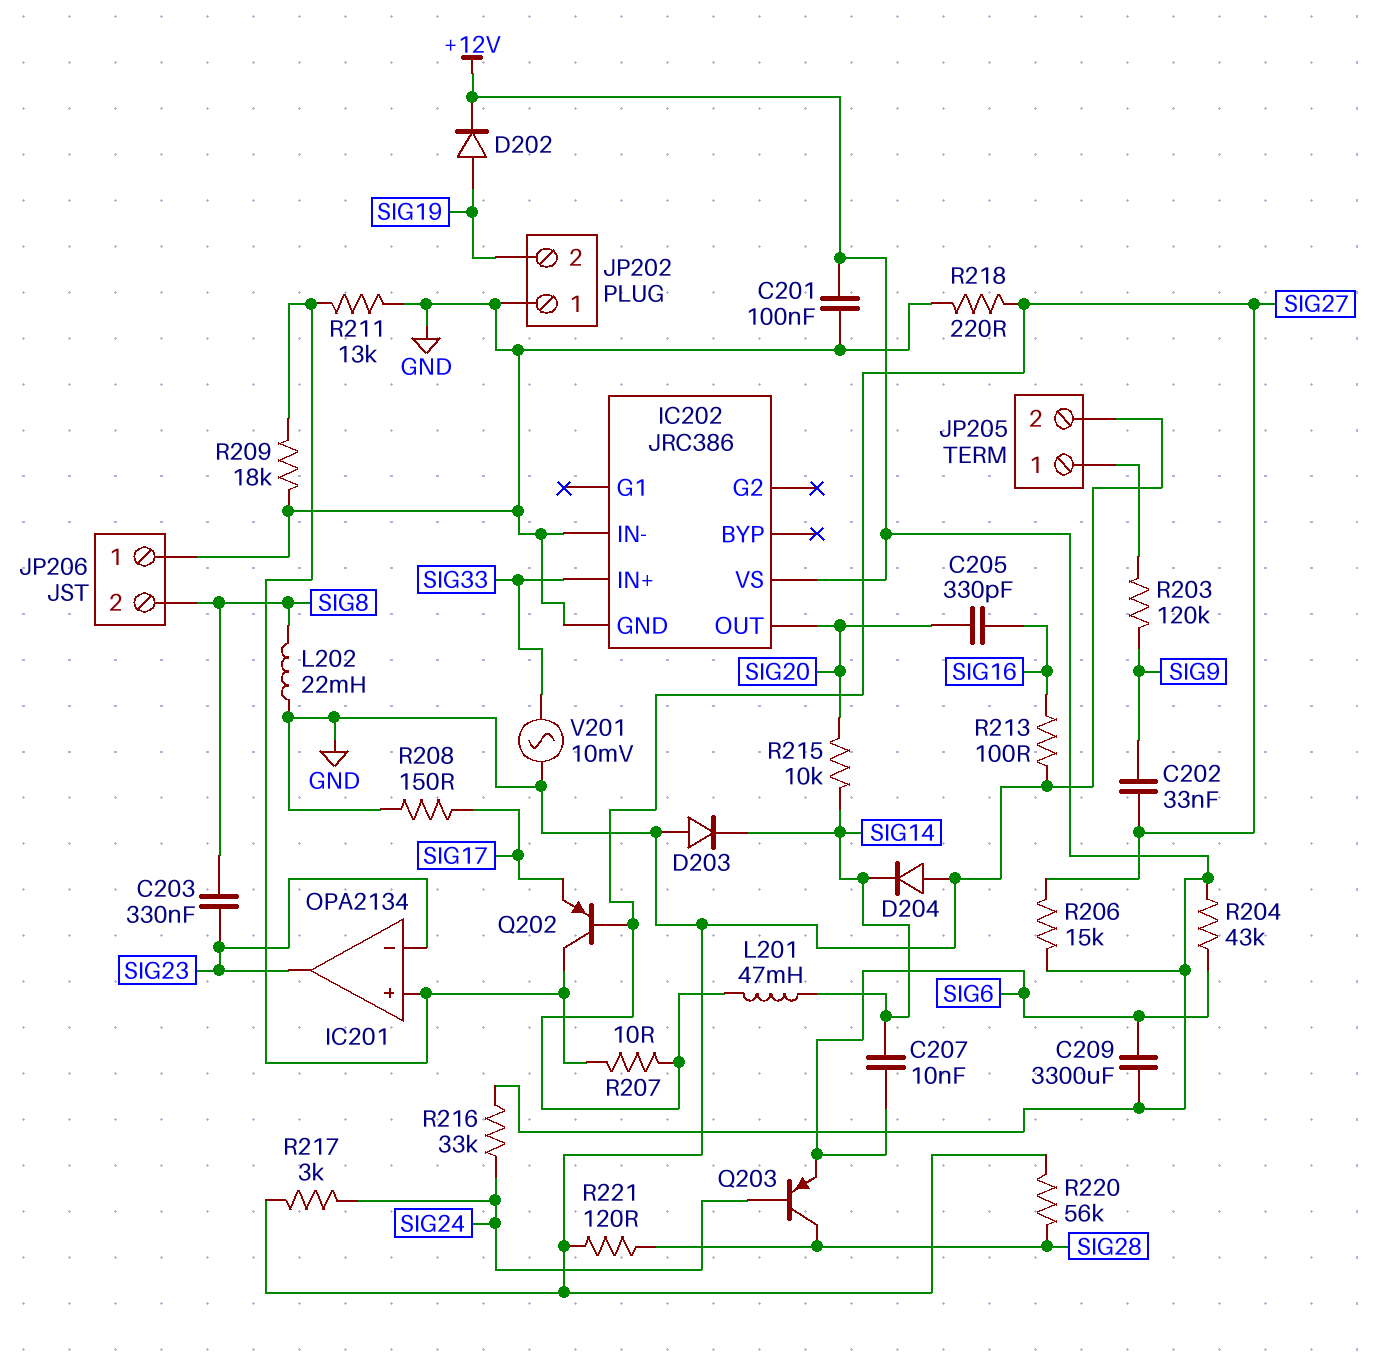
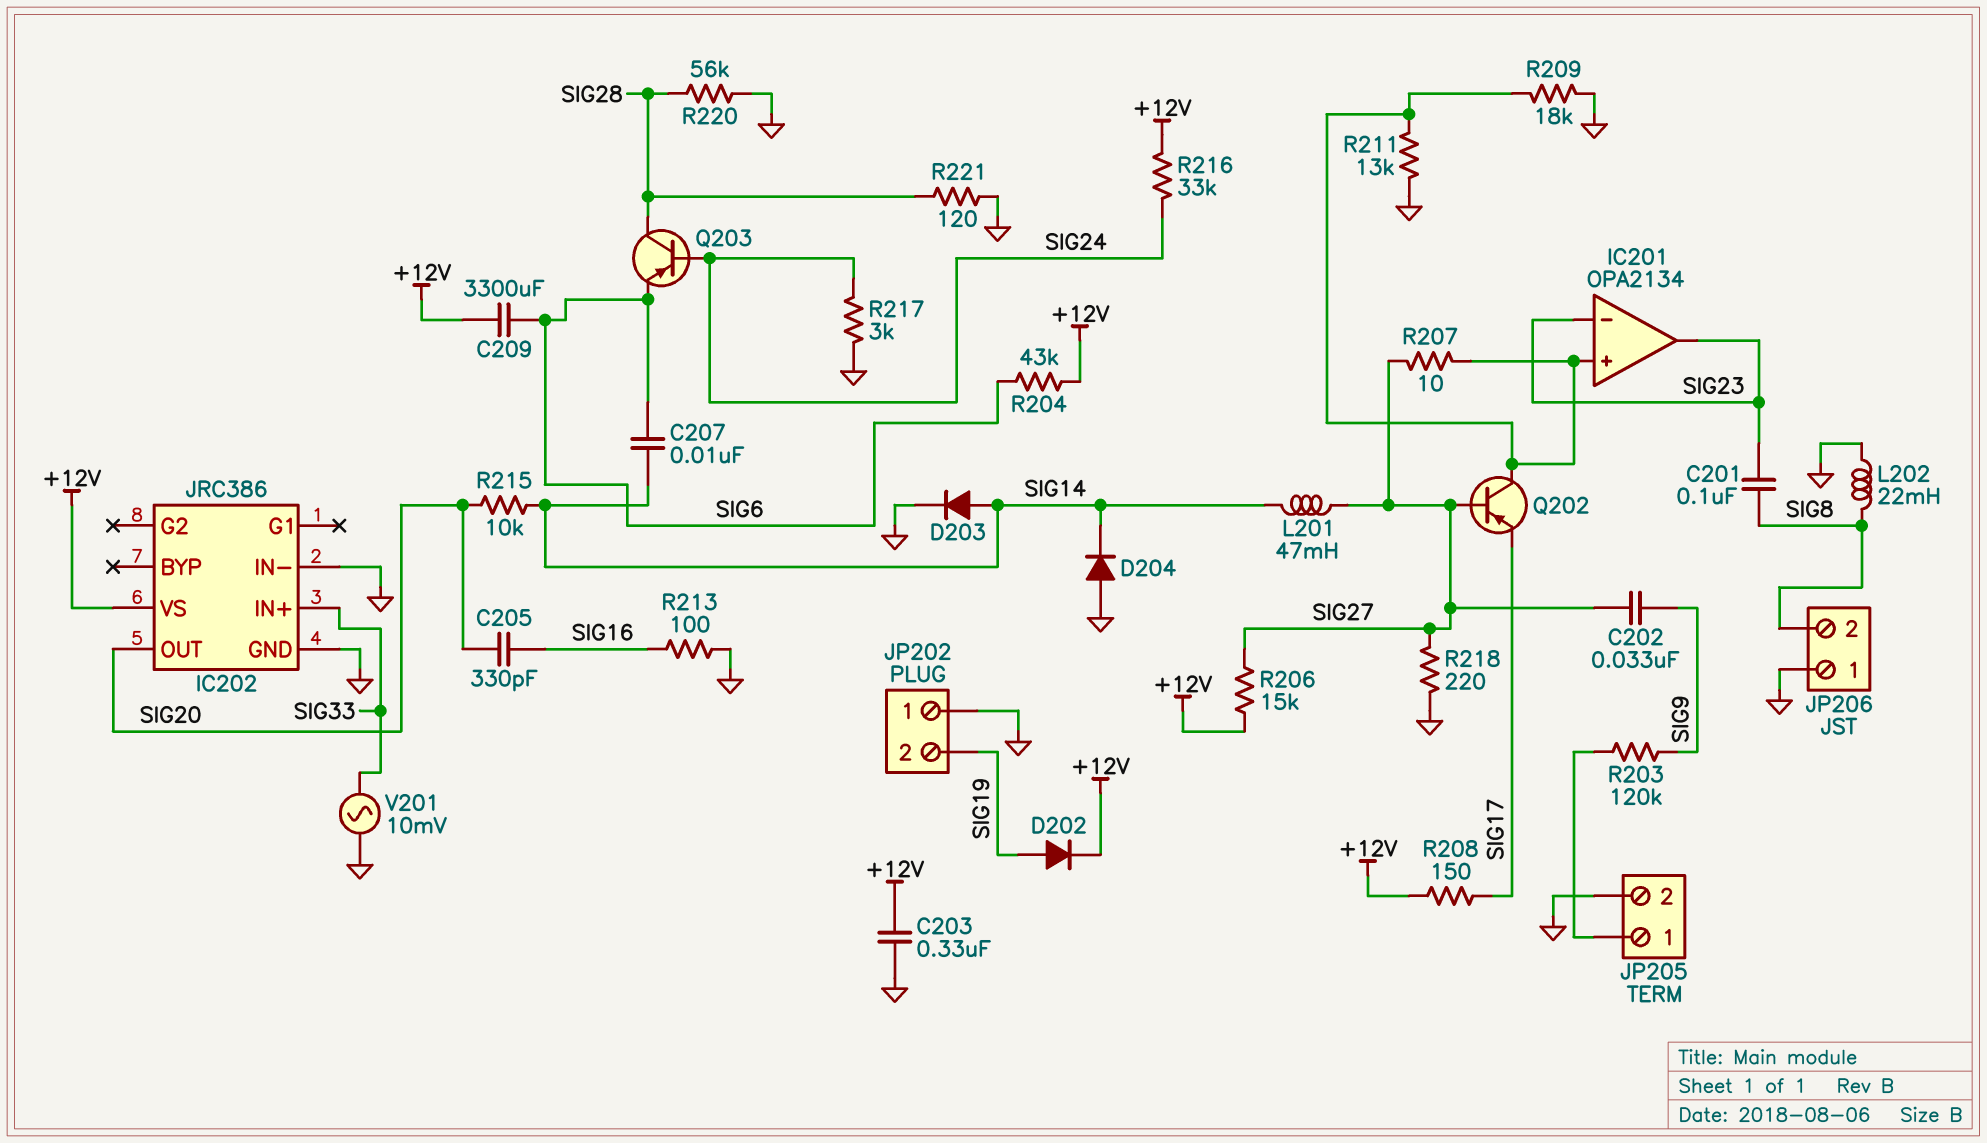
C201: 100nF (+12V, GND) -> 100nF (SIG8, SIG23)
C203: 330nF (SIG8, SIG23) -> 330nF (+12V, GND)
D203: diode (A GND, K SIG14) -> diode (A SIG14, K GND)
R208: 150 (GND, SIG17) -> 150 (+12V, SIG17)

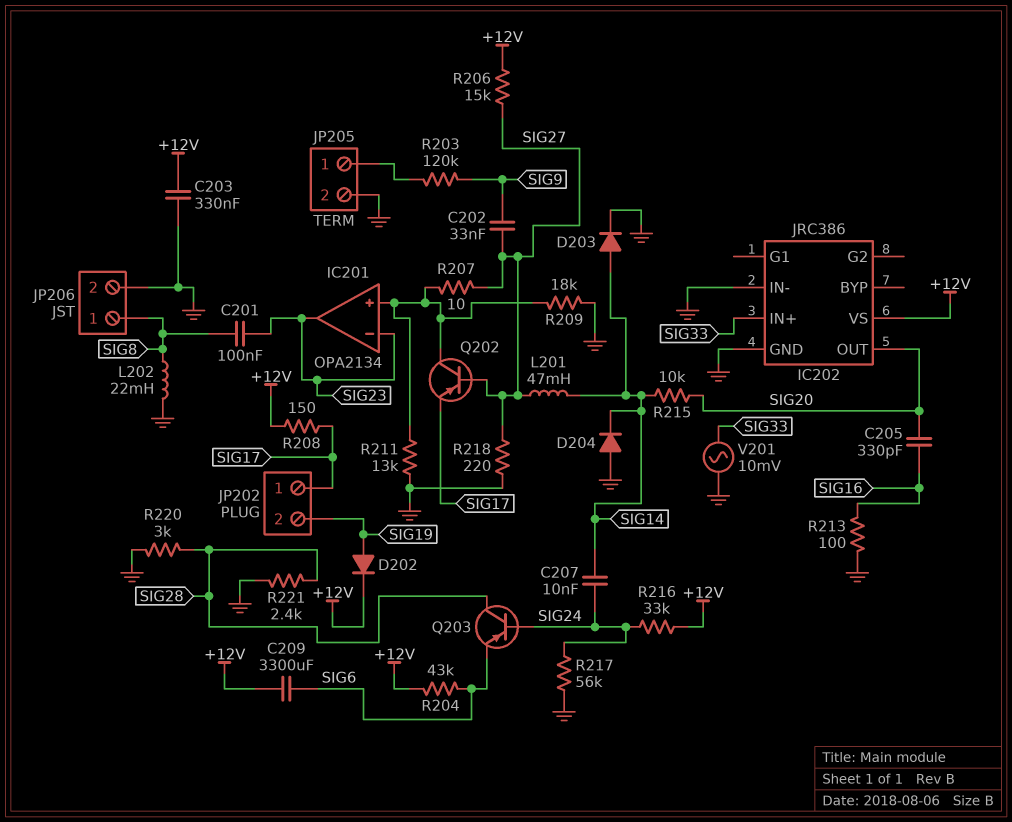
C207: 10nF (SIG6, SIG14) -> 10nF (SIG14, SIG24)
JP202 pin 1: GND -> SIG17
JP206 pin 1: GND -> SIG8
JP206 pin 2: SIG8 -> GND
R217: 3k (GND, SIG24) -> 56k (GND, SIG24)
R220: 56k (GND, SIG28) -> 3k (GND, SIG28)
R221: 120 (GND, SIG28) -> 2.4k (GND, SIG28)

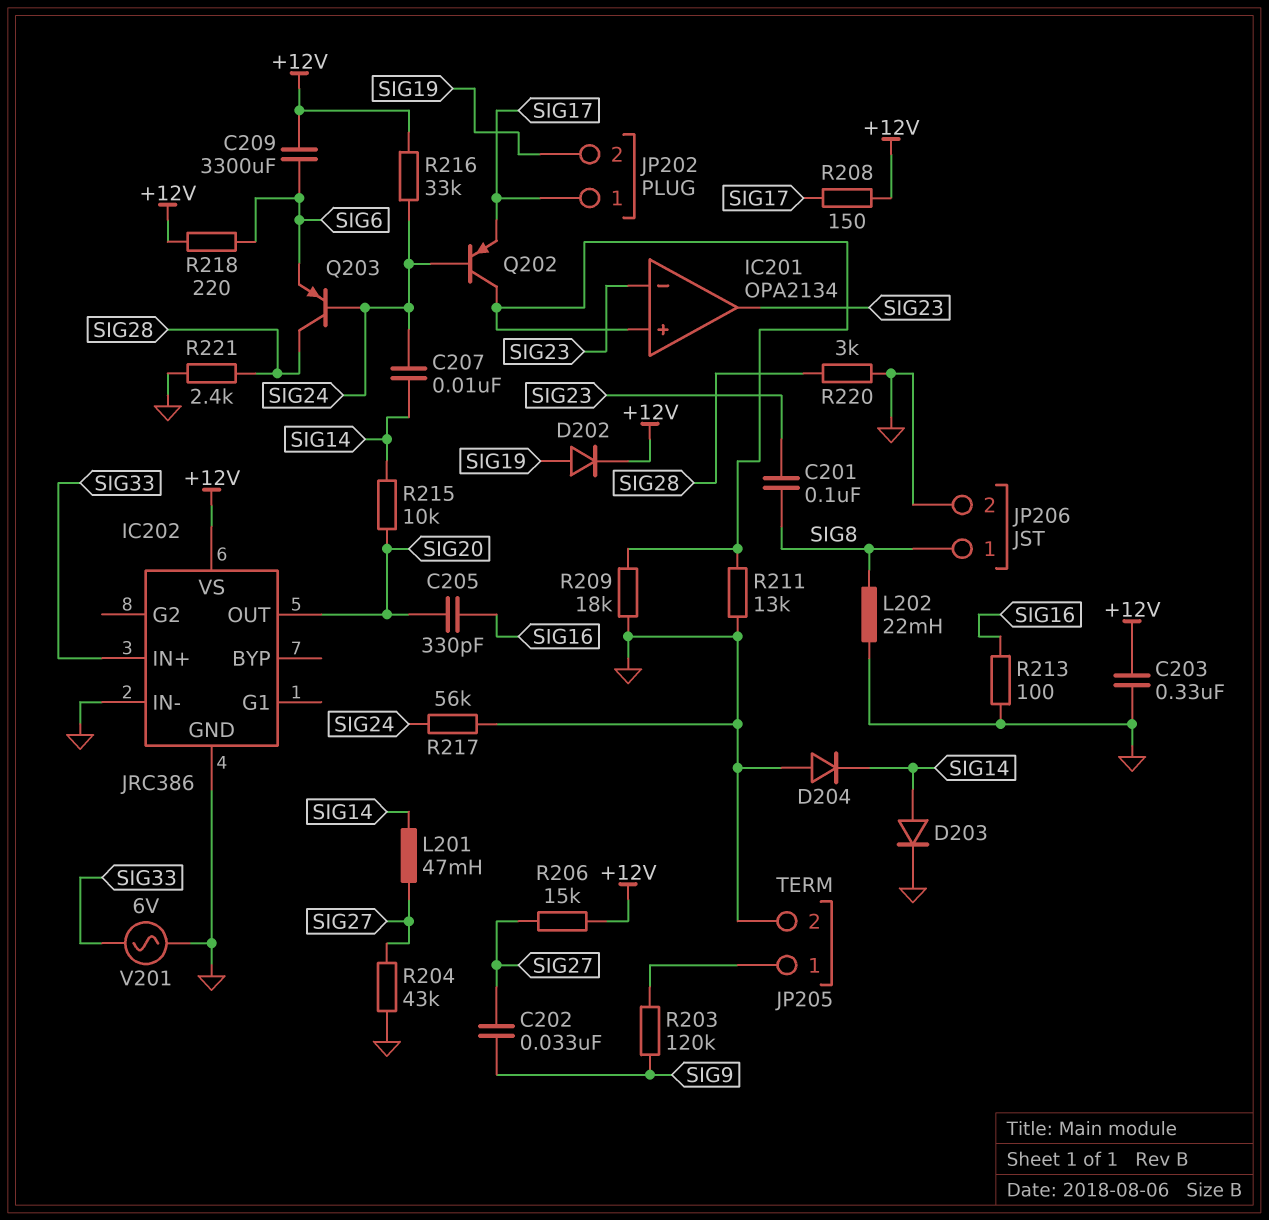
Q202: PNP (B SIG27, C IC201/in+, E SIG17) -> PNP (B SIG24, C IC201/in+, E SIG17)
R204: 43k (+12V, SIG6) -> 43k (GND, SIG27)
R207: 10 (IC201/in+, SIG27) -> none
R218: 220 (GND, SIG27) -> 220 (+12V, SIG6)
V201: AC 10mV (GND, SIG33) -> AC 6V (GND, SIG33)

